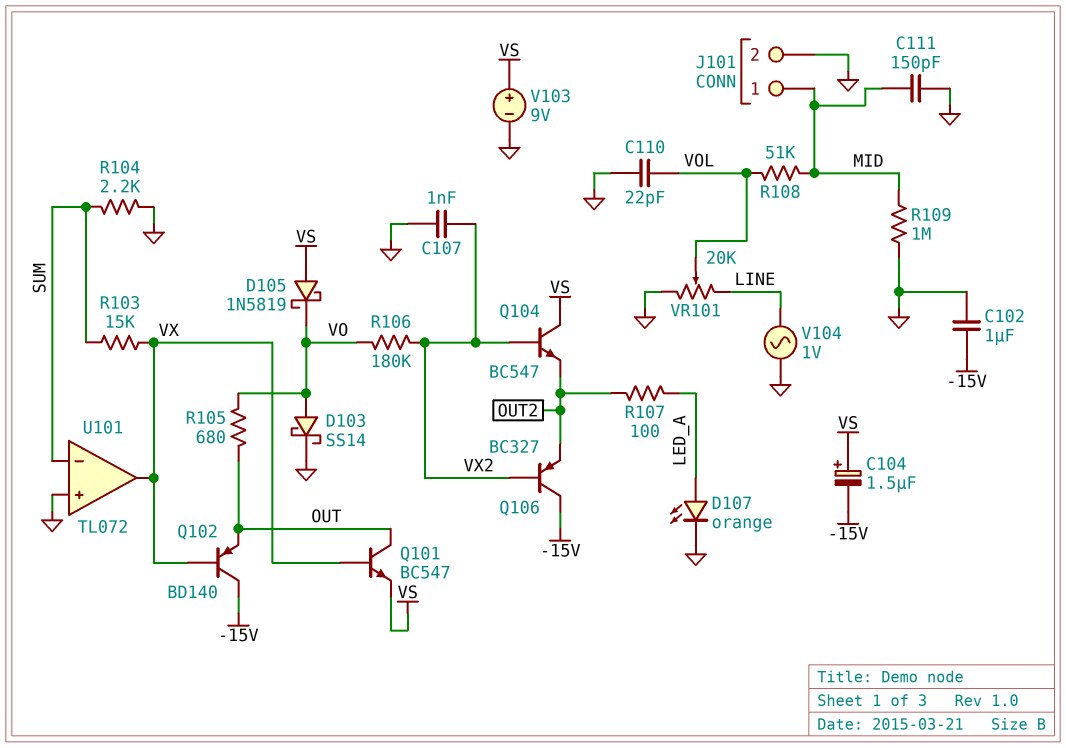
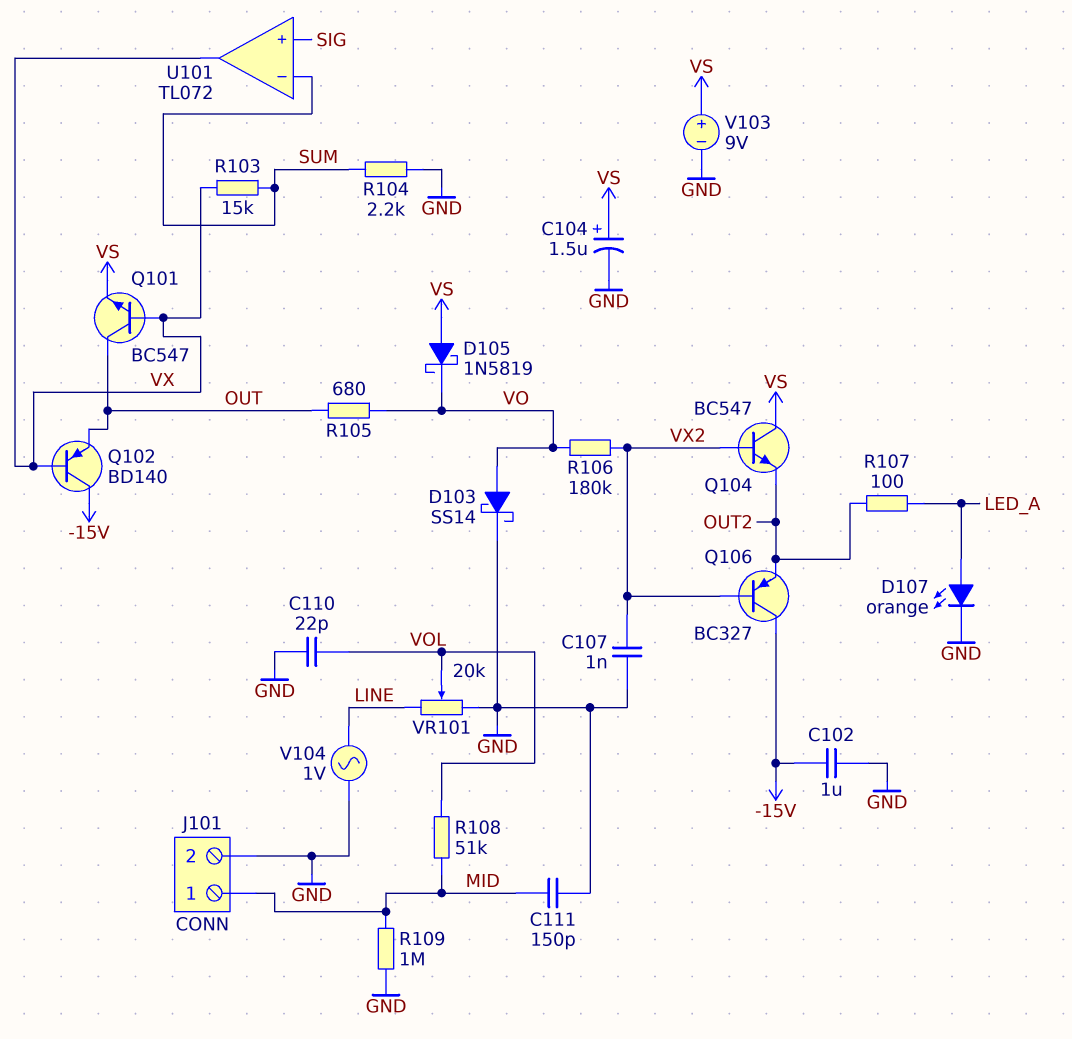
C104: 1.5uF (plus VS, minus -15V) -> 1.5uF (plus VS, minus GND)
U101 pin in+: GND -> SIG

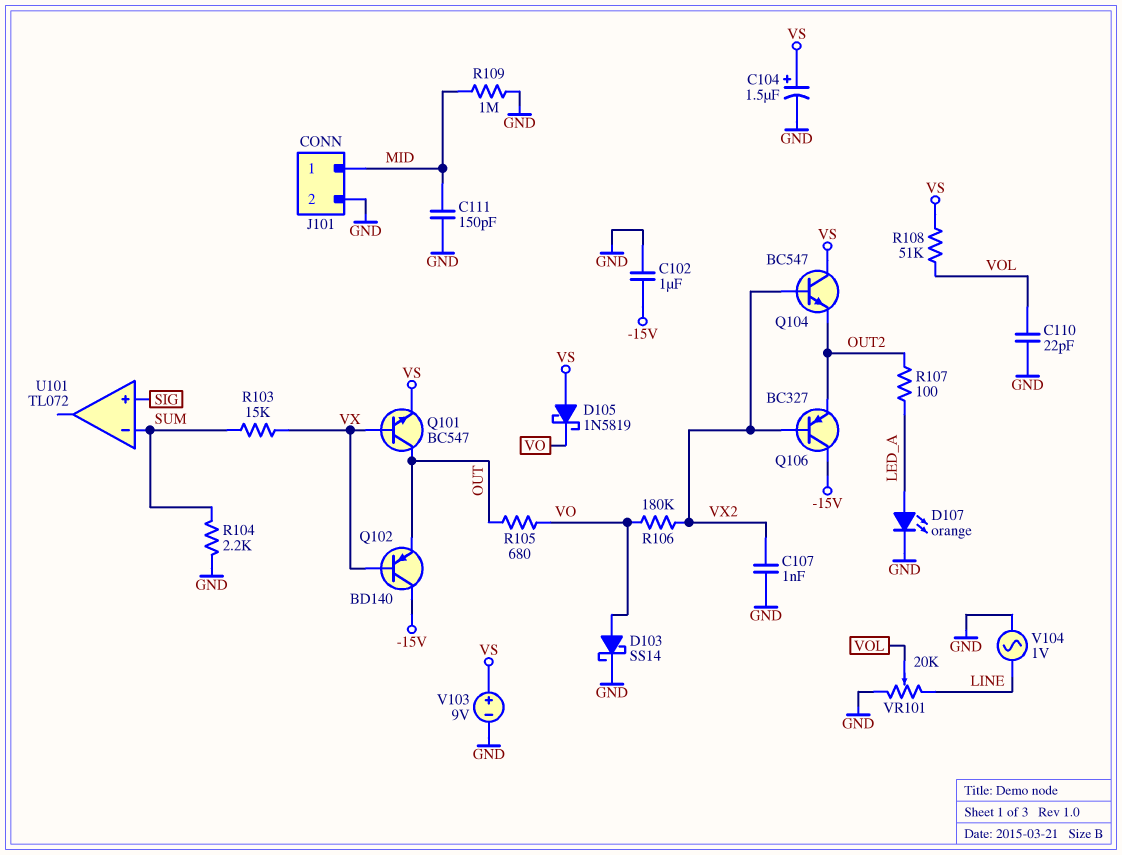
R108: 51k (MID, VOL) -> 51k (VOL, VS)
U101 pin out: VX -> none

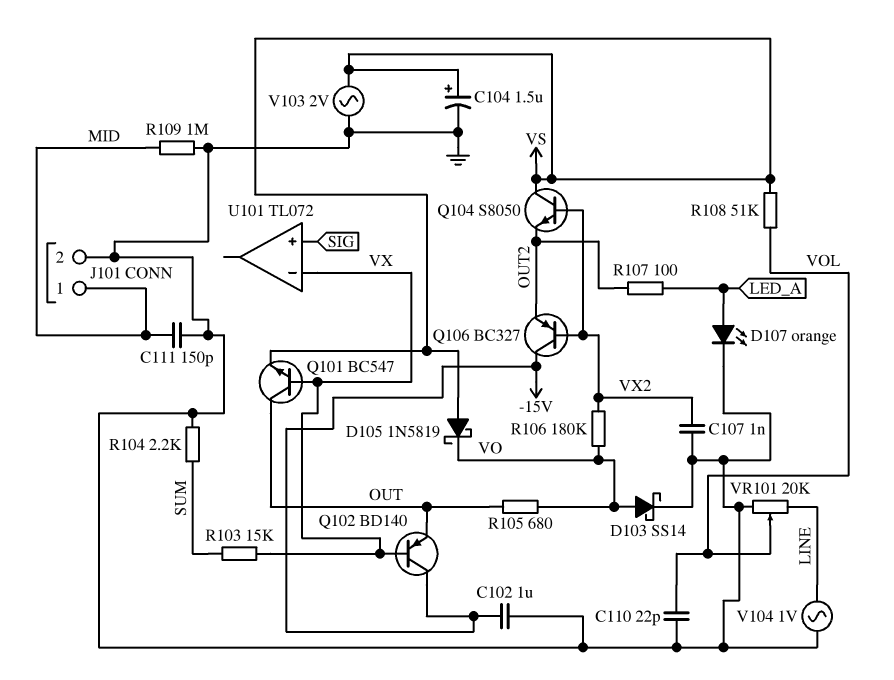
Q104: NPN BC547 (B VX2, C VS, E OUT2) -> NPN S8050 (B VX2, C VS, E OUT2)
U101 pin in-: SUM -> VX
V103: 9V (plus VS, minus GND) -> AC 2V (GND, VS)

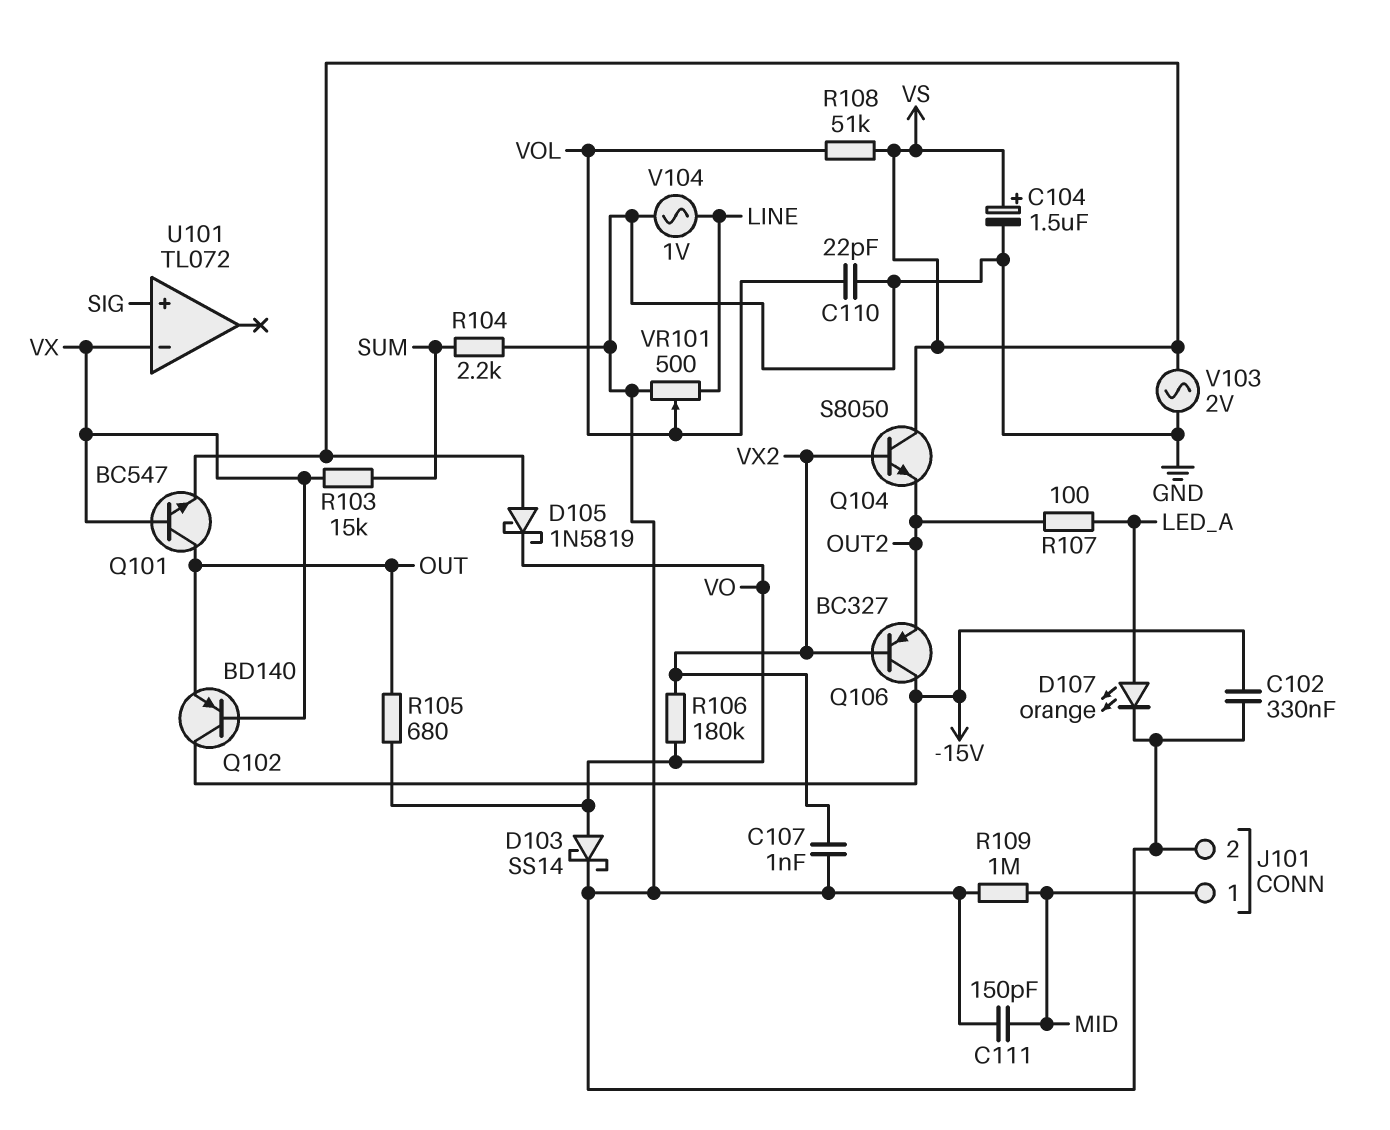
C102: 1uF (-15V, GND) -> 330nF (-15V, GND)
VR101: 20k (GND, LINE, wiper VOL) -> 500 (GND, LINE, wiper VOL)

